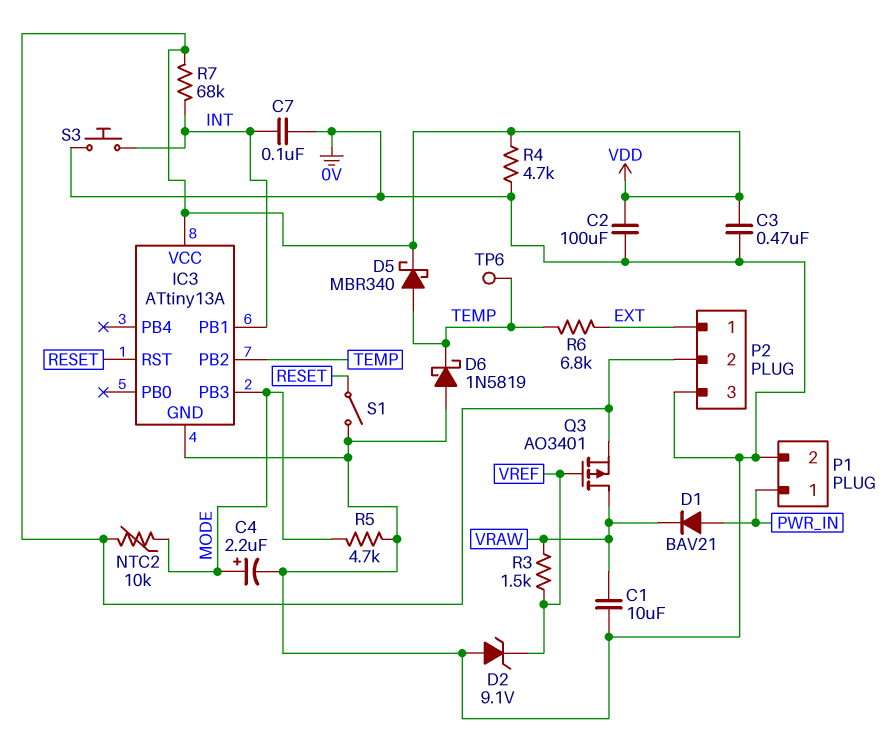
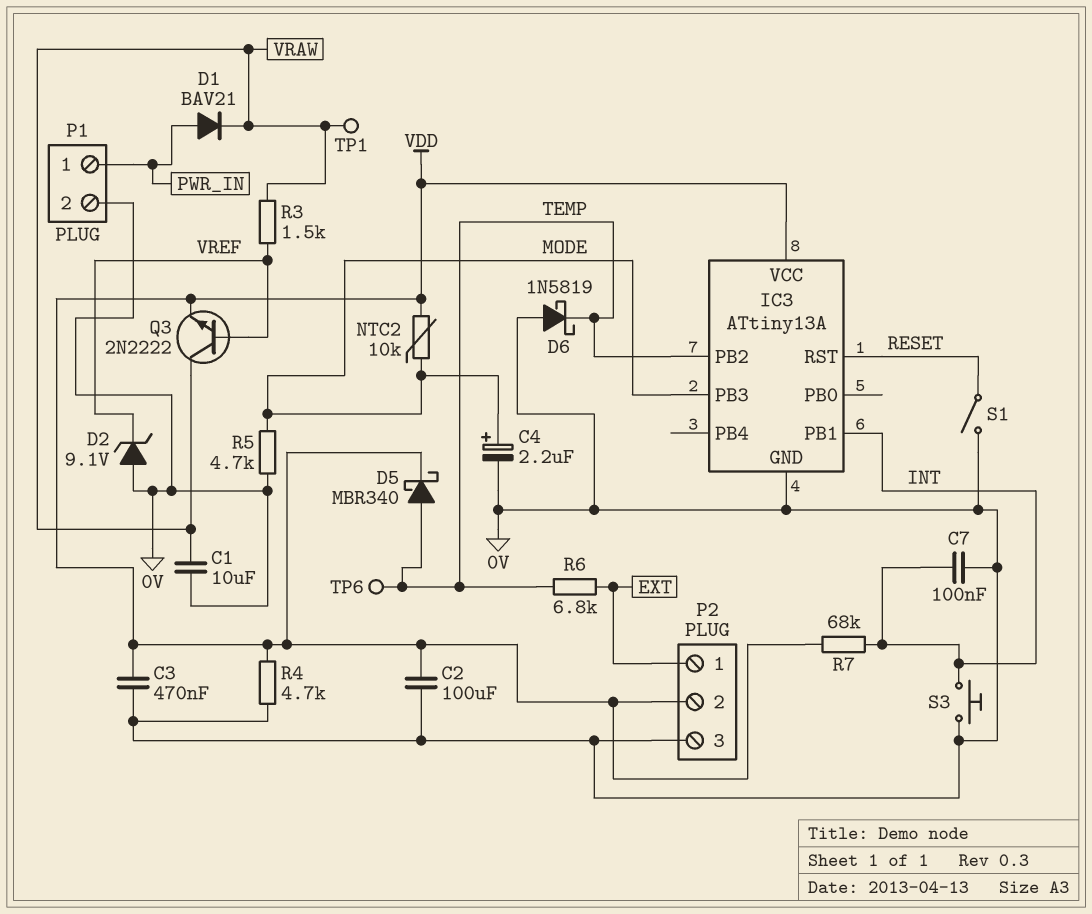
Q3: PMOS AO3401 (G VREF, D VRAW, S VDD) -> NPN 2N2222 (B VREF, C VRAW, E VDD)
TP1: none -> test point (VRAW)

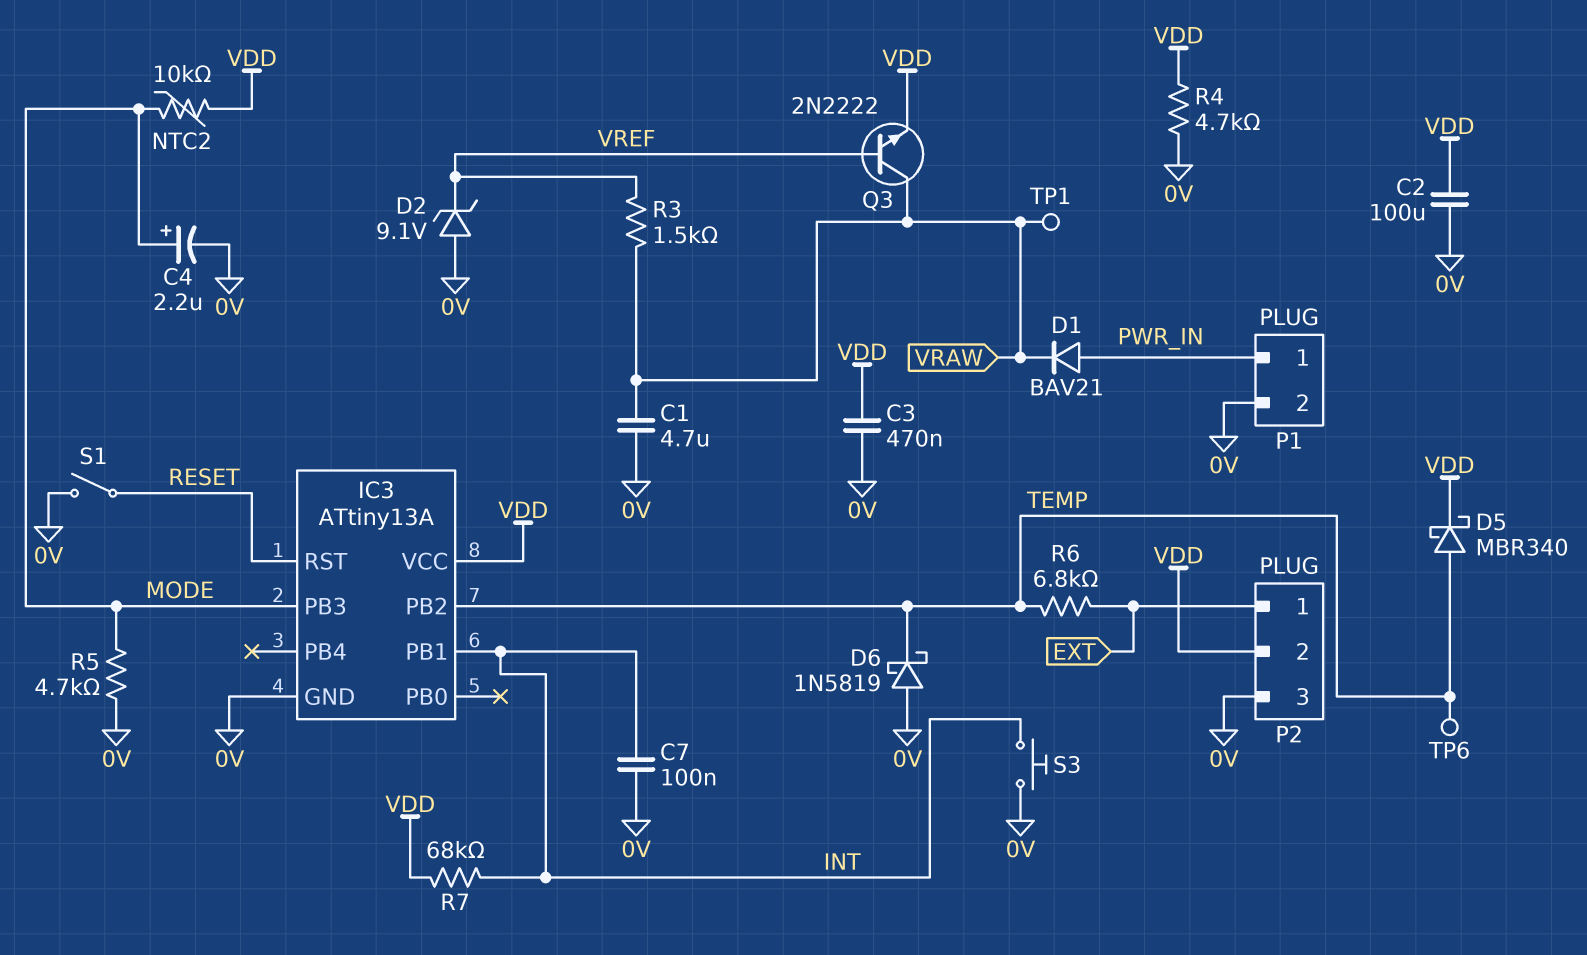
C1: 10uF (0V, VRAW) -> 4.7uF (0V, VRAW)

